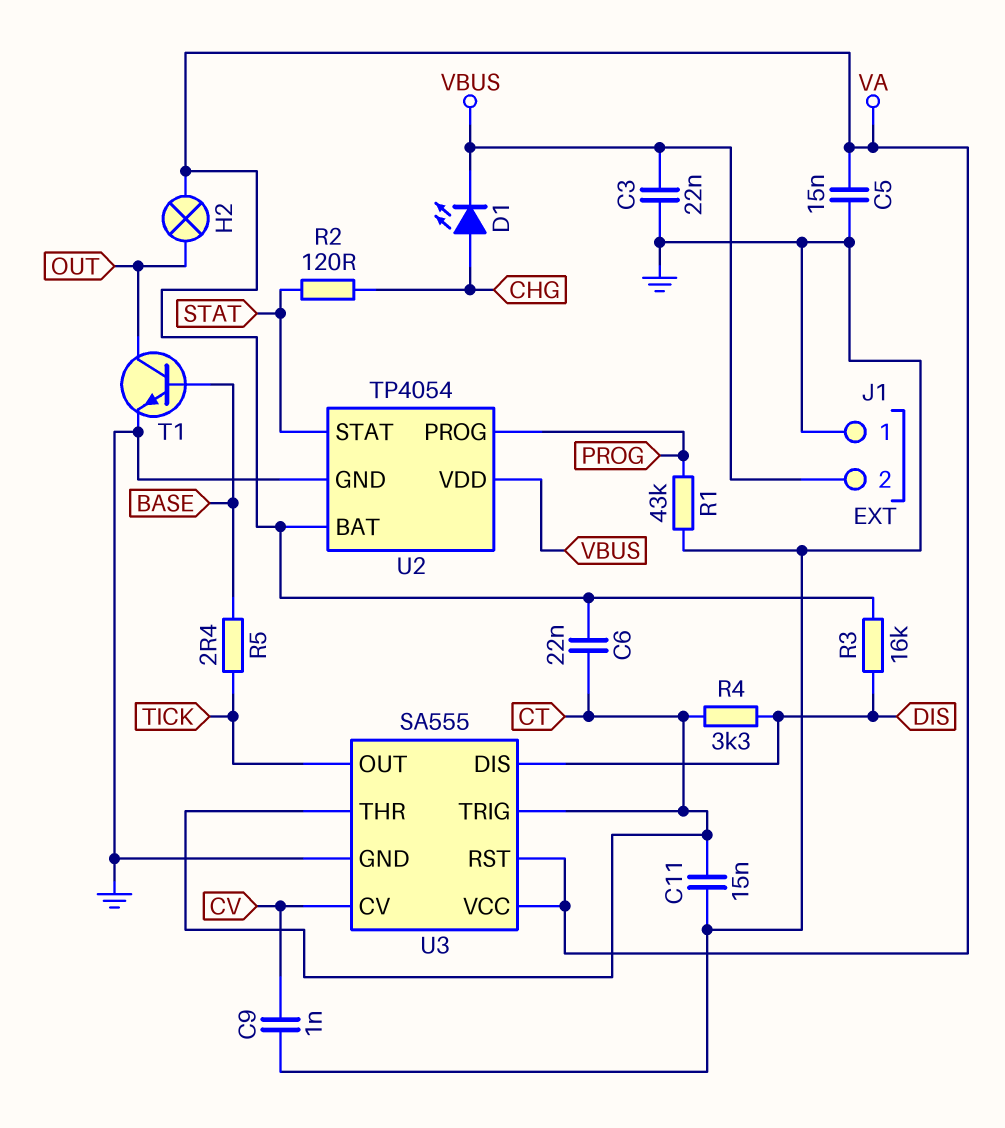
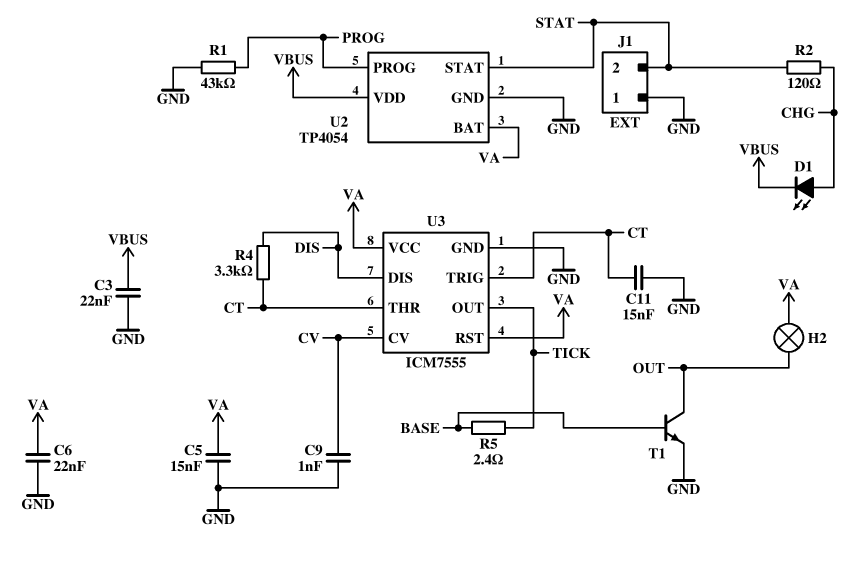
C6: 22nF (CT, VA) -> 22nF (GND, VA)
J1 pin 2: VBUS -> STAT
R3: 16k (DIS, VA) -> none
U3: SA555 -> ICM7555

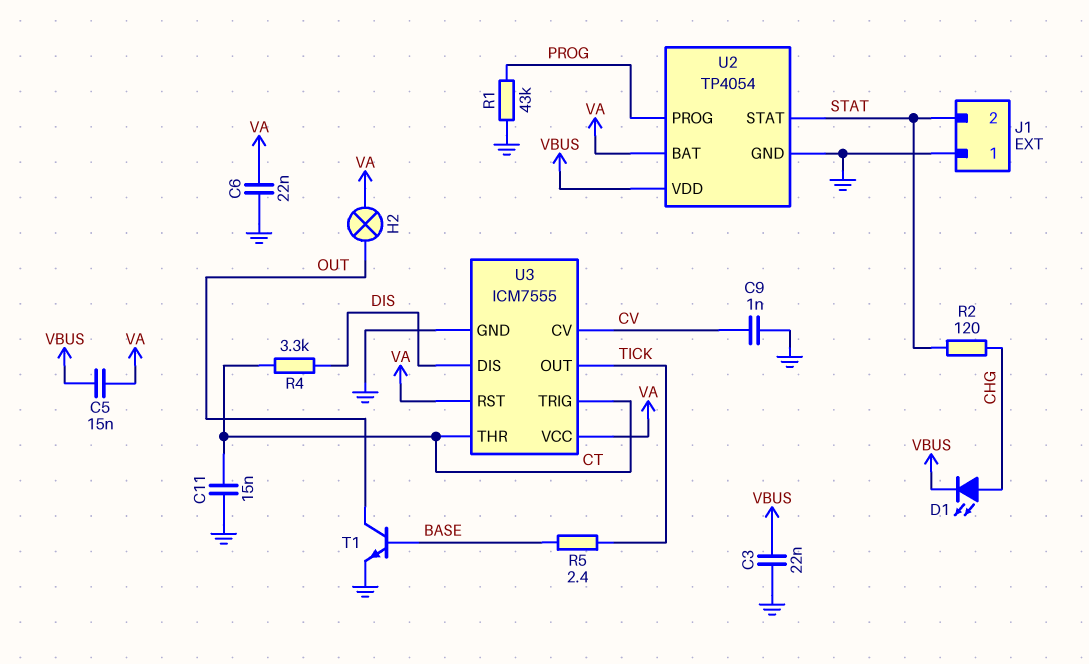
C5: 15nF (GND, VA) -> 15nF (VA, VBUS)

